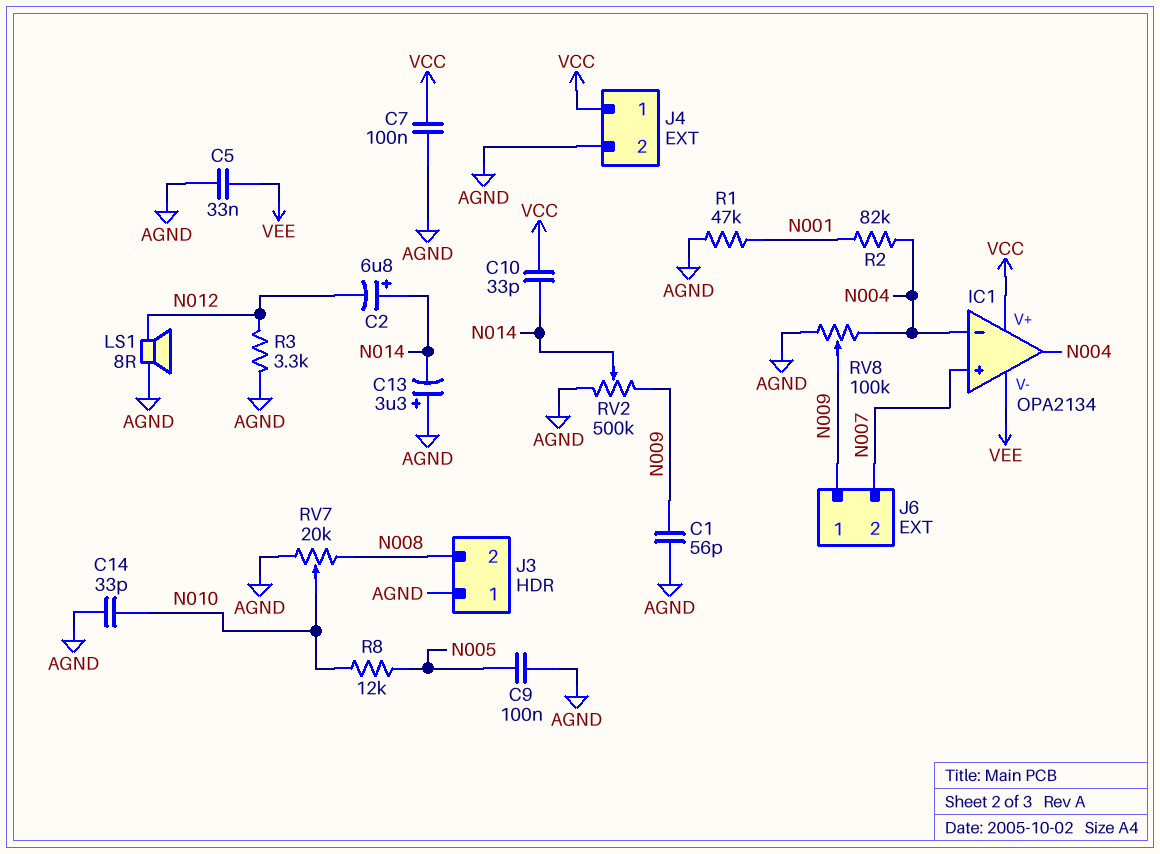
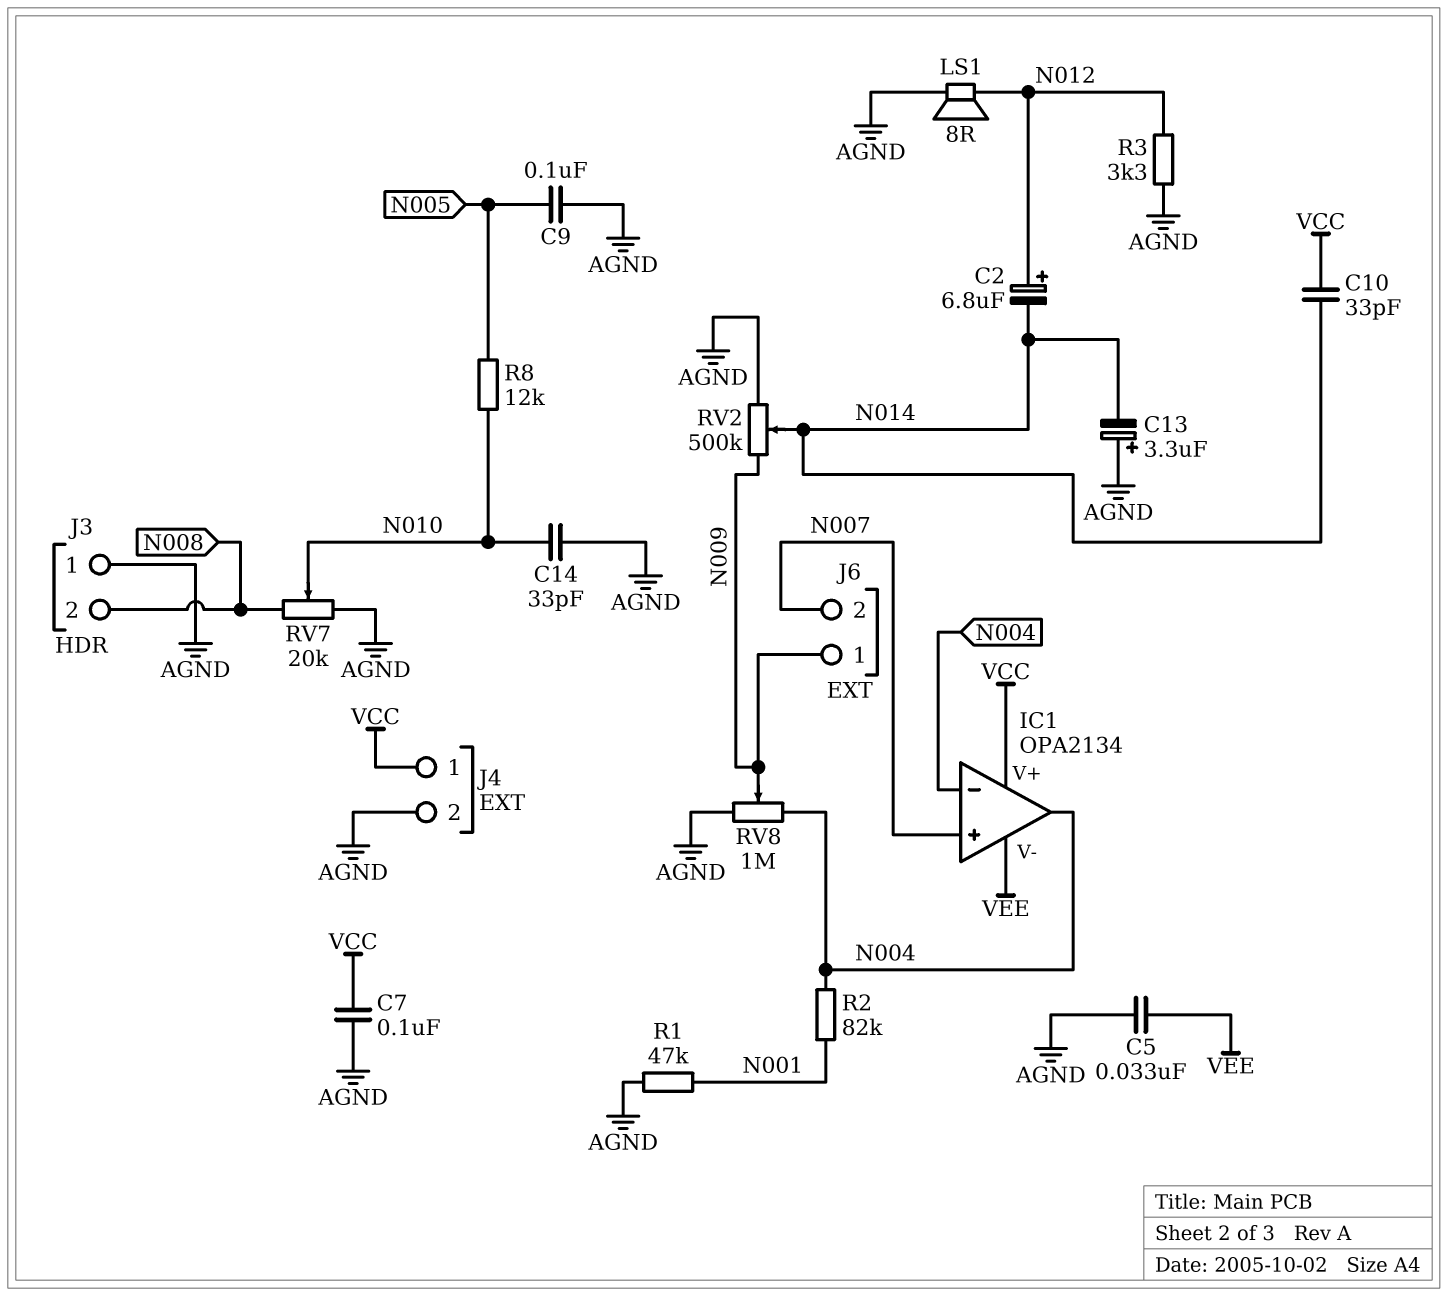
C1: 56pF (AGND, N009) -> none
C2: 6.8uF (plus N014, minus N012) -> 6.8uF (plus N012, minus N014)
RV8: 100k (AGND, N004, wiper N009) -> 1M (AGND, N004, wiper N009)

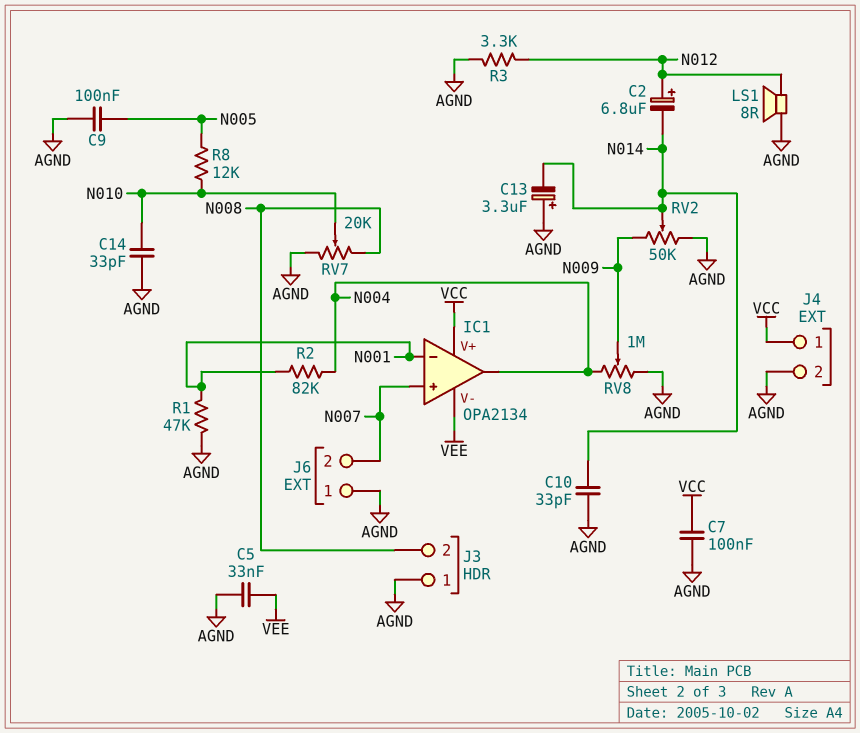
C10: 33pF (N014, VCC) -> 33pF (AGND, N014)
IC1 pin in-: N004 -> N001
J6 pin 1: N009 -> AGND
RV2: 500k (AGND, N009, wiper N014) -> 50k (AGND, N009, wiper N014)

